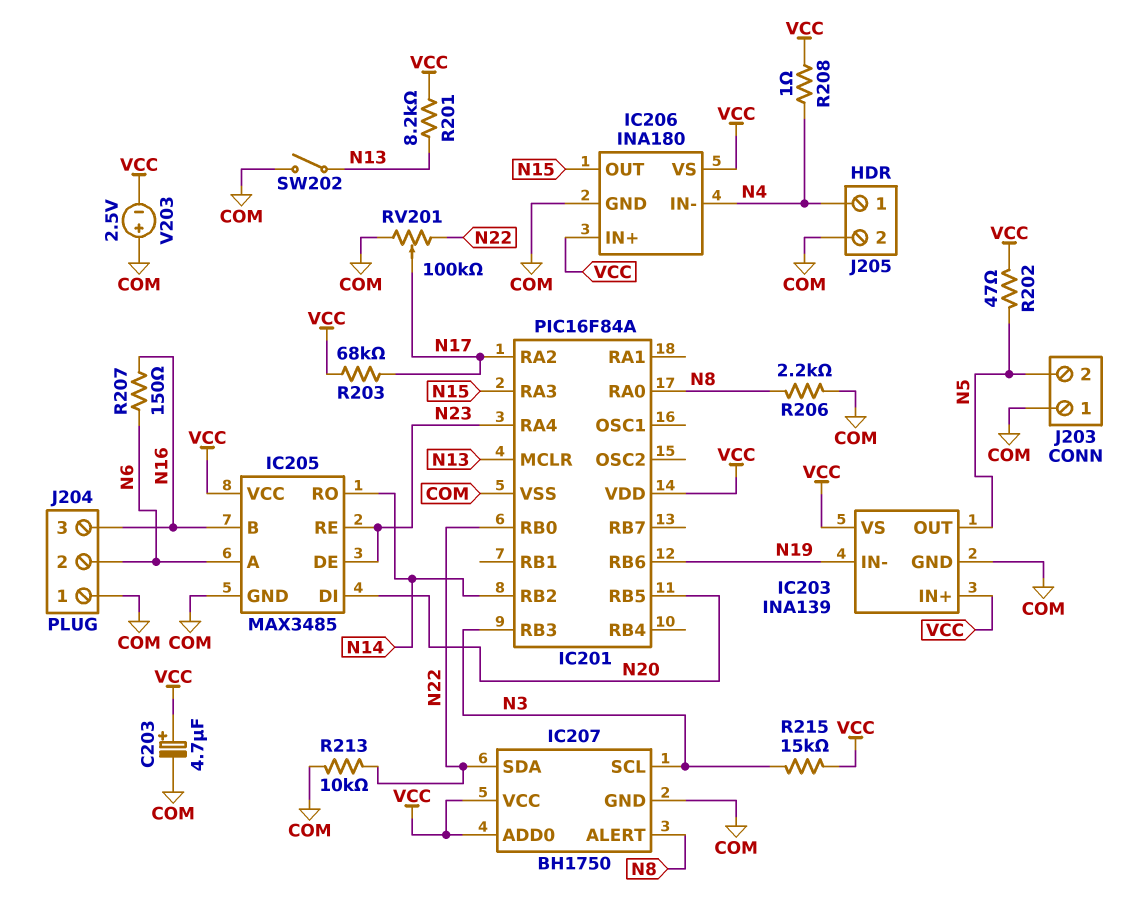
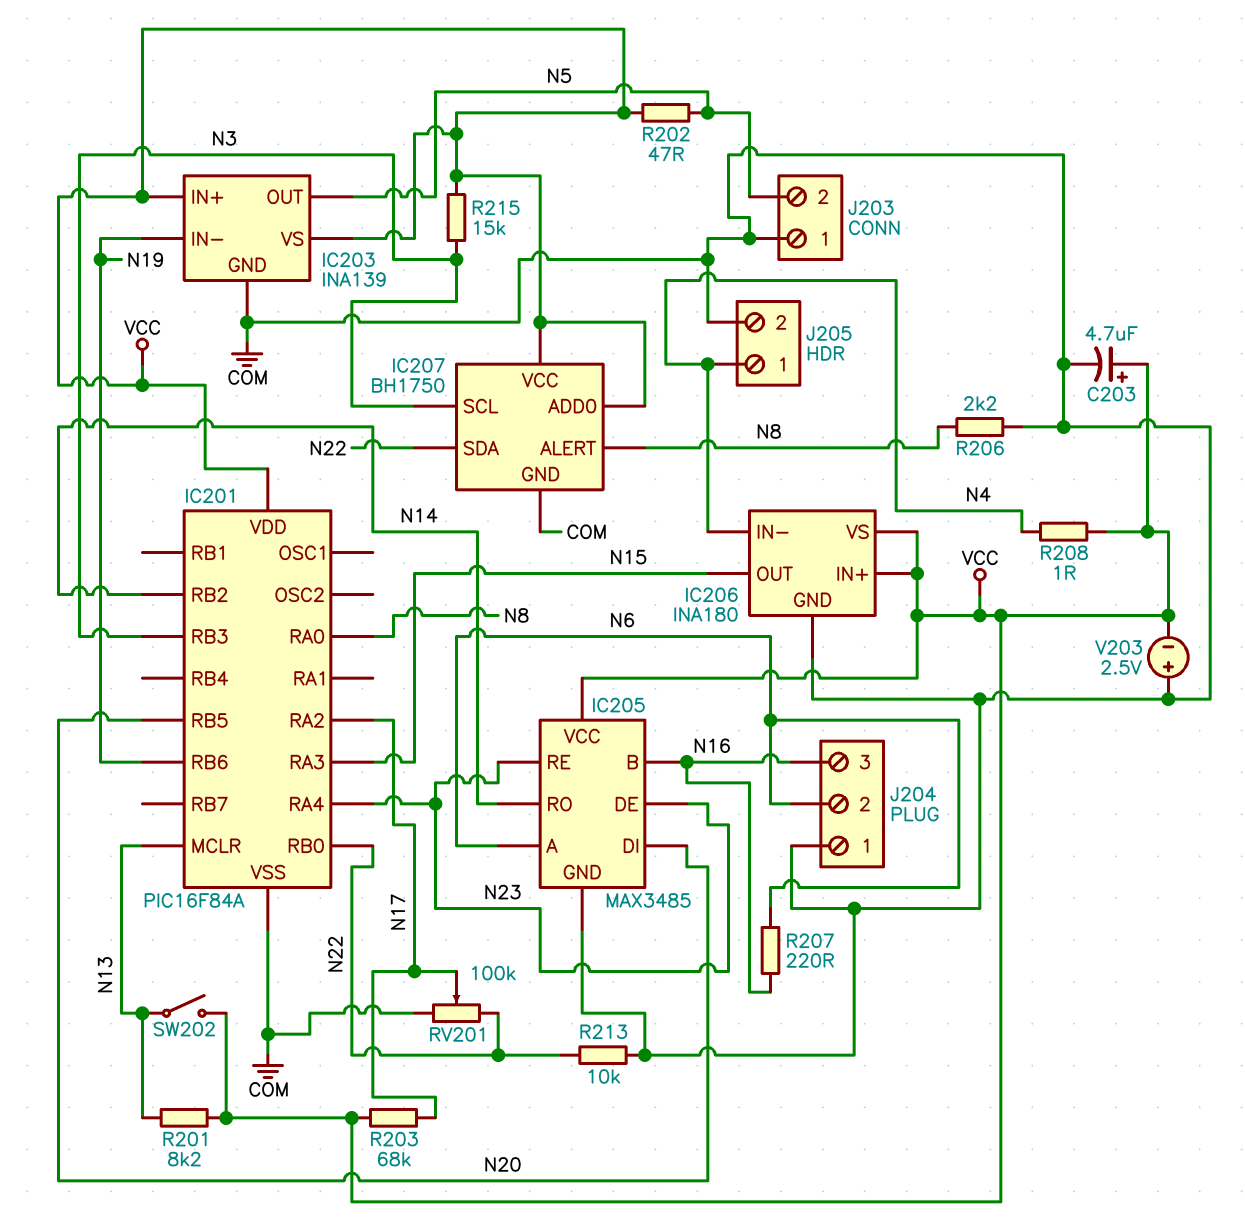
R207: 150 (N6, N16) -> 220 (N6, N16)
SW202: switch (COM, N13) -> switch (N13, VCC)

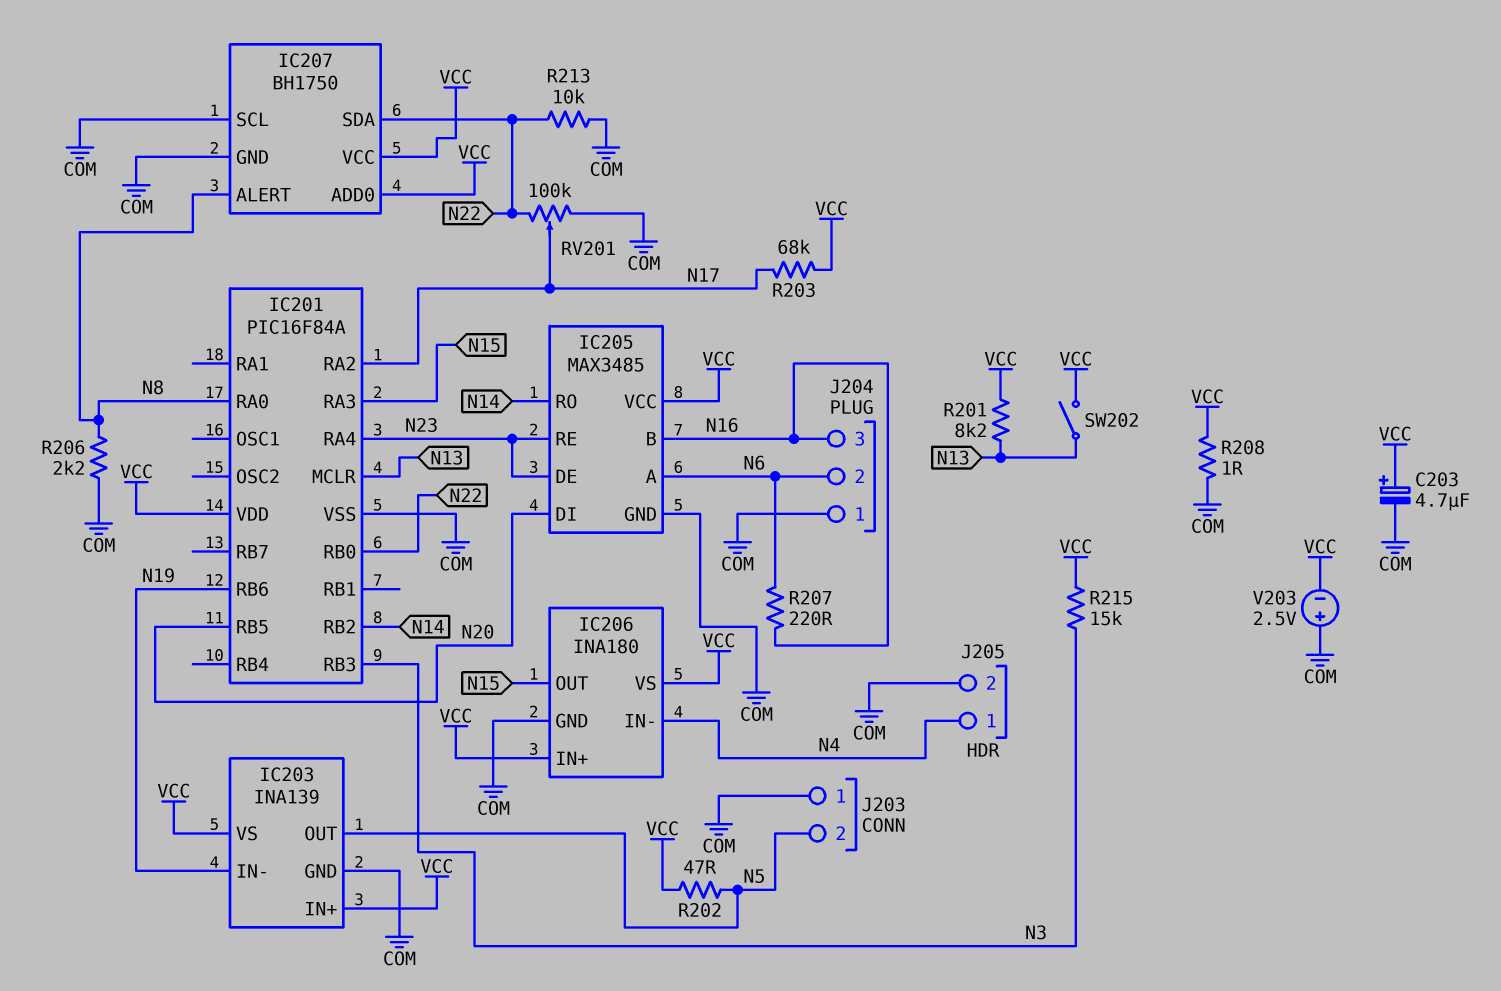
IC207 pin SCL: N3 -> COM
R208: 1 (N4, VCC) -> 1 (COM, VCC)

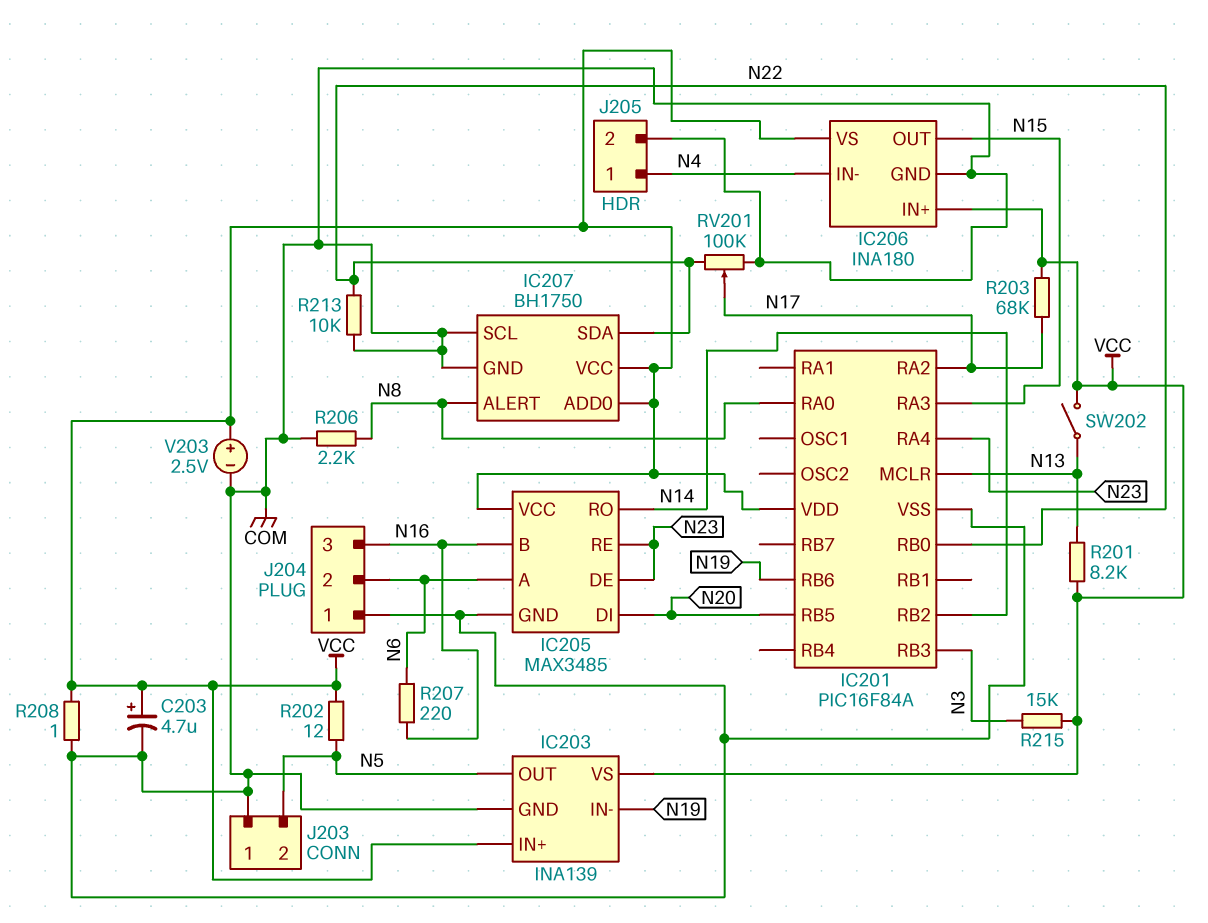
R202: 47 (N5, VCC) -> 12 (N5, VCC)
V203: 2.5V (plus COM, minus VCC) -> 2.5V (plus VCC, minus COM)

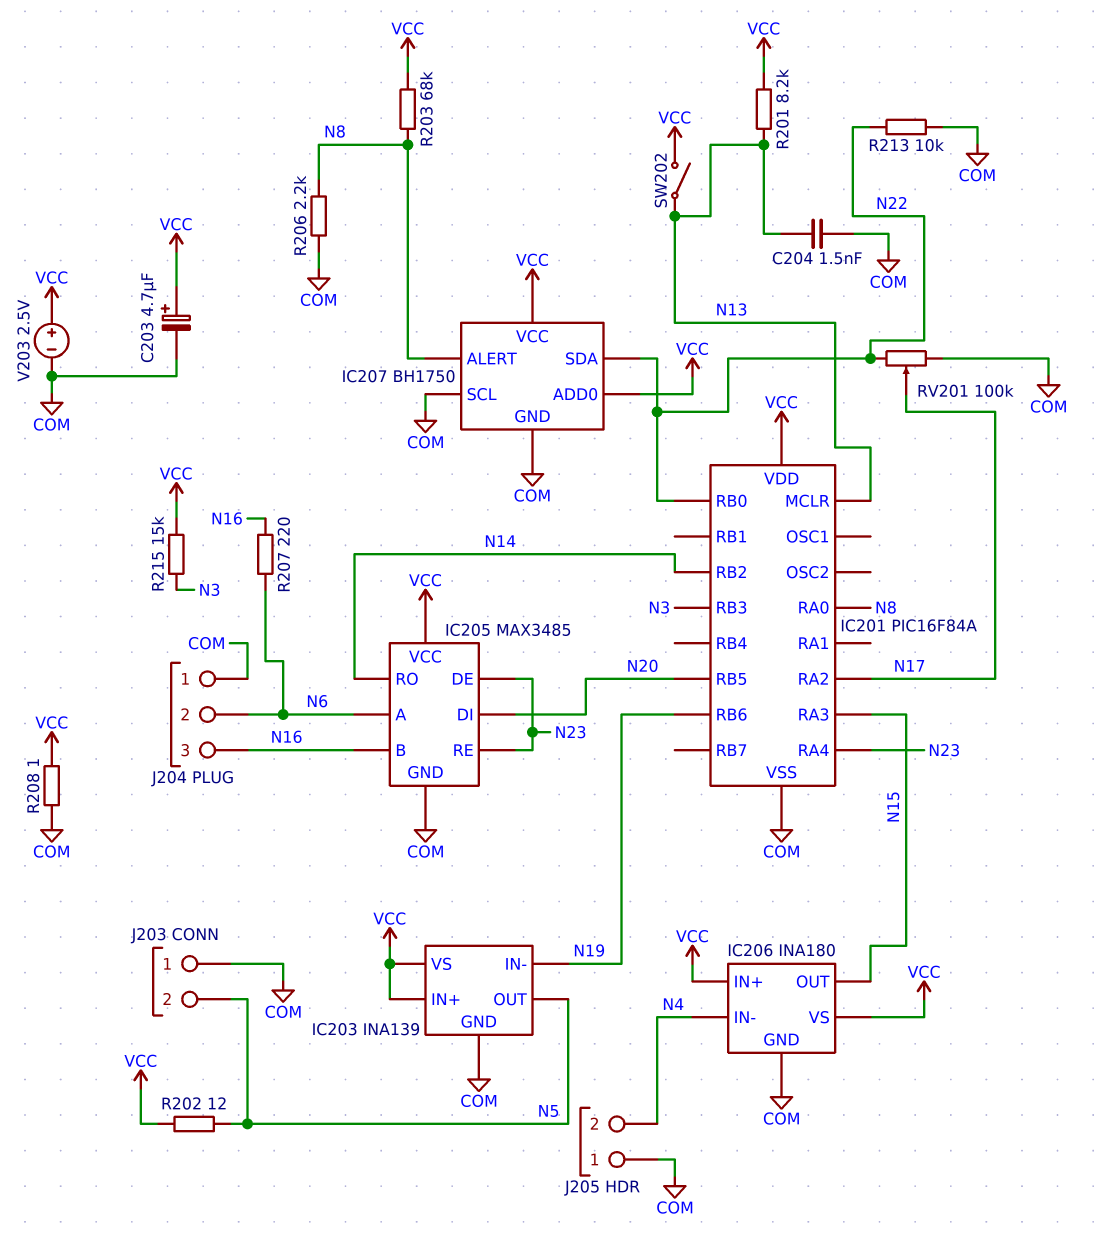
C204: none -> 1.5nF (COM, N13)
J205 pin 1: N4 -> COM
J205 pin 2: COM -> N4
R203: 68k (N17, VCC) -> 68k (N8, VCC)

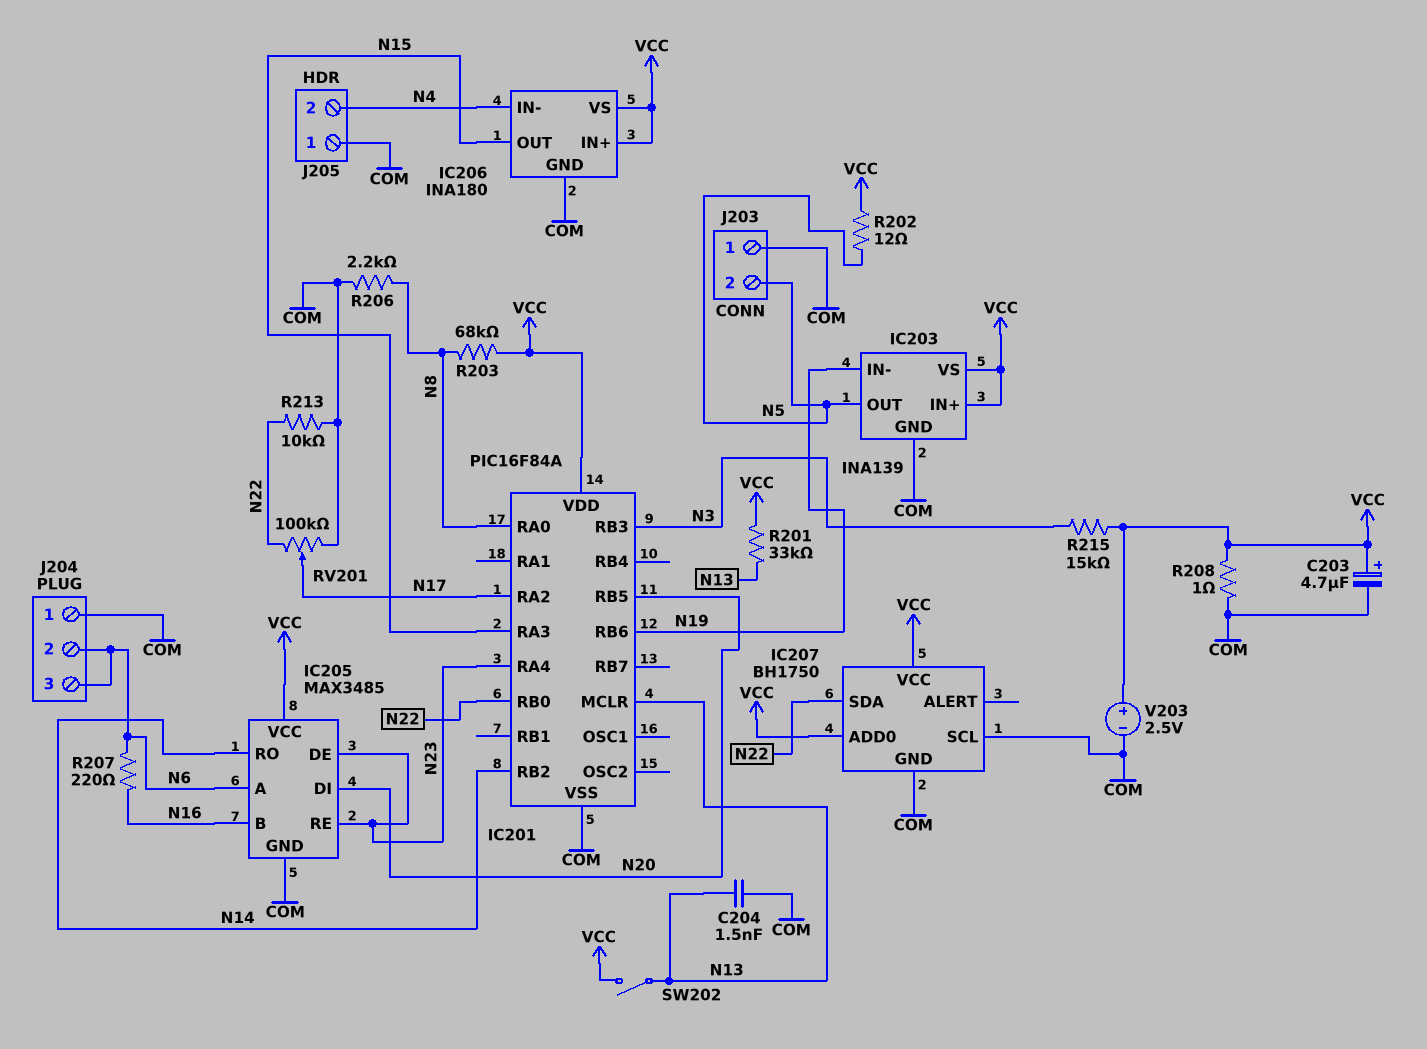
IC207 pin ALERT: N8 -> none
J204 pin 3: N16 -> N6
R201: 8.2k (N13, VCC) -> 33k (N13, VCC)

